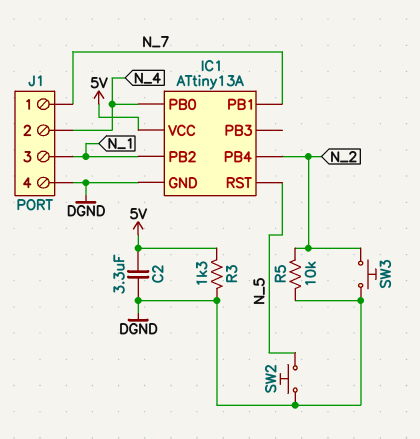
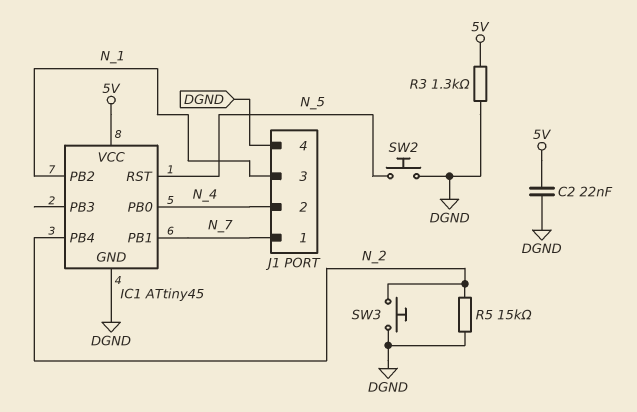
C2: 3.3uF (5V, DGND) -> 22nF (5V, DGND)
IC1: ATtiny13A -> ATtiny45
R5: 10k (DGND, N_2) -> 15k (DGND, N_2)

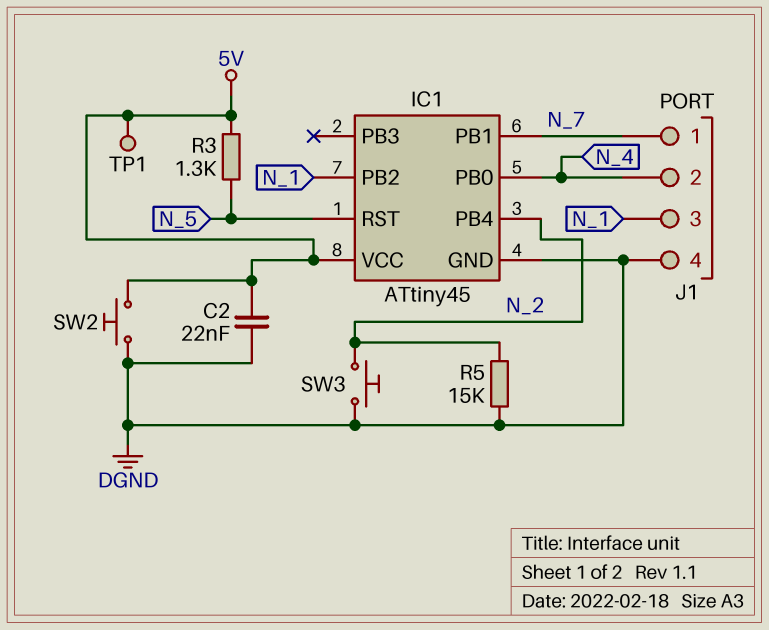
R3: 1.3k (5V, DGND) -> 1.3k (5V, N_5)
SW2: button (DGND, N_5) -> button (5V, DGND)
TP1: none -> test point (5V)

